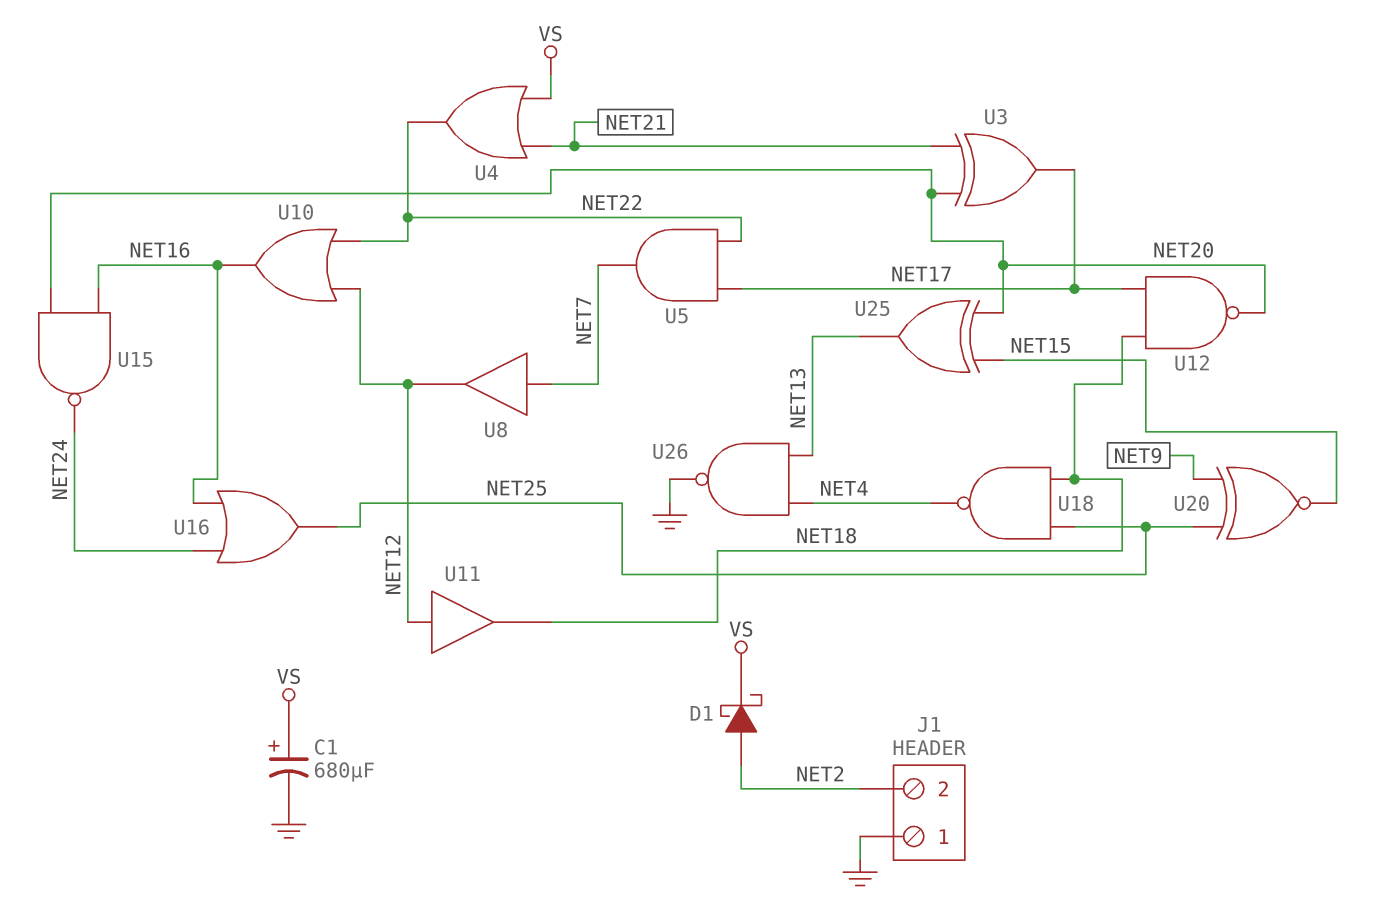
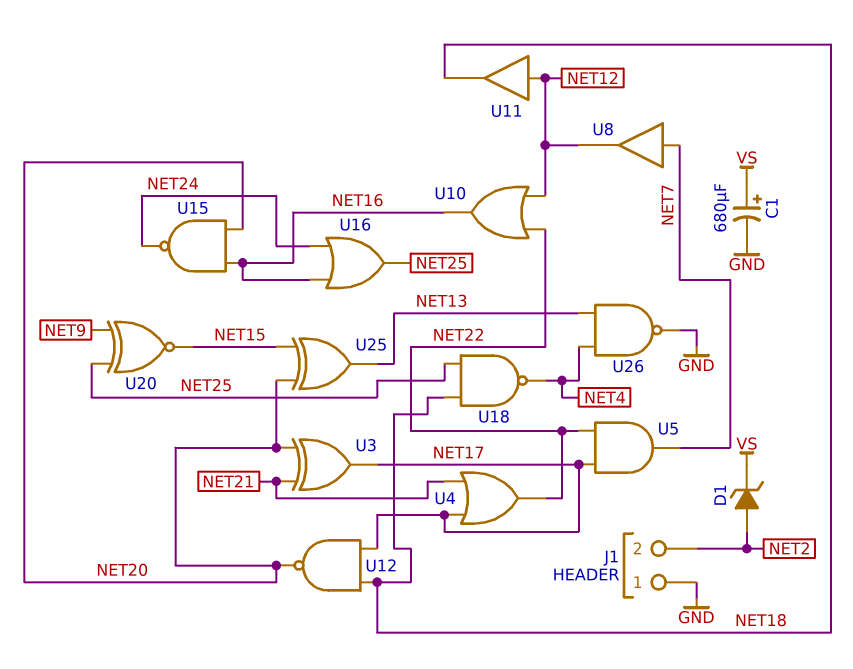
D1: schottky (A NET2, K VS) -> zener (A NET2, K VS)
U4: OR (in NET21, in VS, out NET22) -> OR (in NET17, in NET21, out NET22)

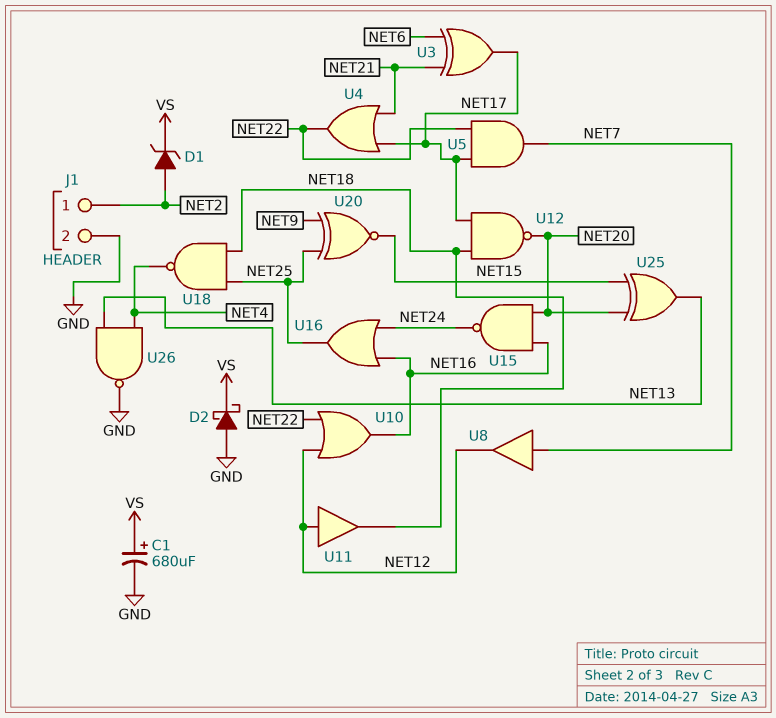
D2: none -> schottky (A GND, K VS)
J1 pin 1: GND -> NET2
J1 pin 2: NET2 -> GND
U3: XOR (in NET20, in NET21, out NET17) -> XOR (in NET6, in NET21, out NET17)

